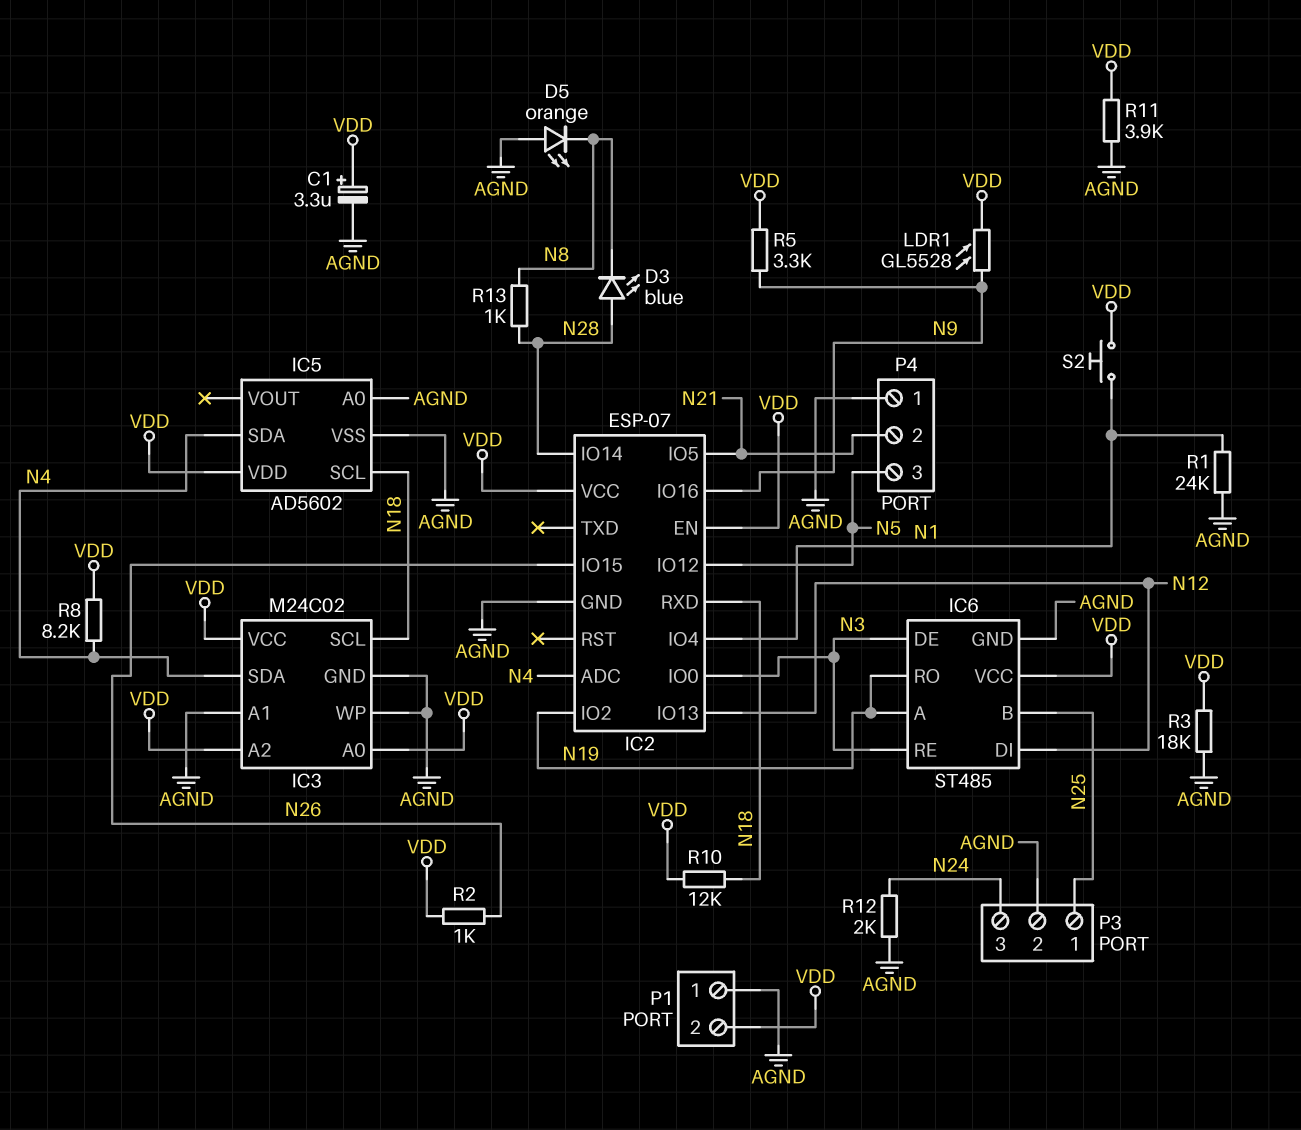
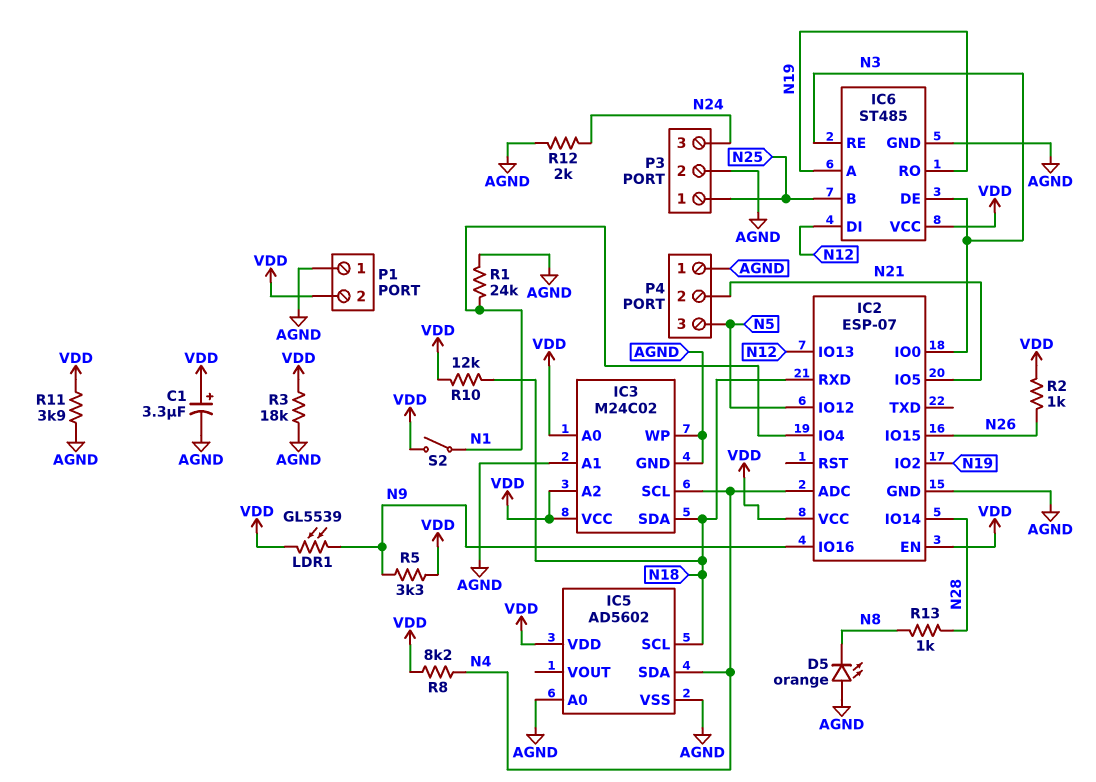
D3: LED blue (A N28, K N8) -> none
IC3 pin SCL: N18 -> N4
IC3 pin SDA: N4 -> N18
LDR1: GL5528 (N9, VDD) -> GL5539 (N9, VDD)
S2: button (N1, VDD) -> switch (N1, VDD)

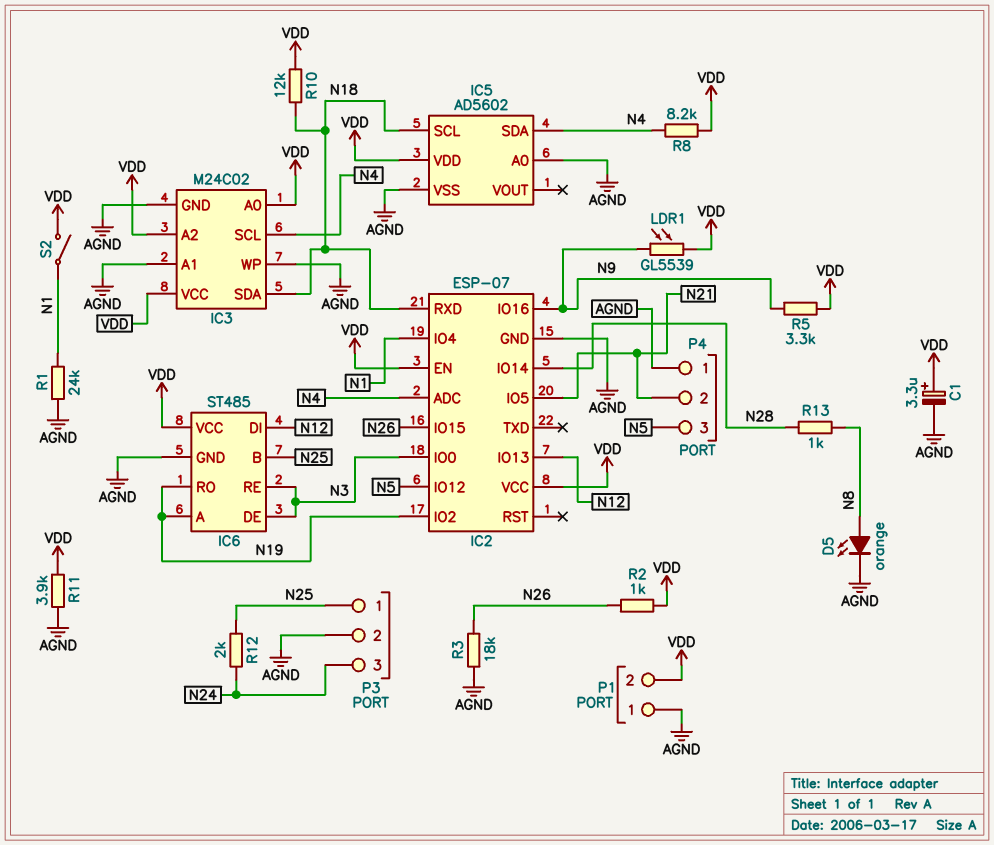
D5: LED orange (A AGND, K N8) -> LED orange (A N8, K AGND)
R3: 18k (AGND, VDD) -> 18k (AGND, N26)
R12: 2k (AGND, N24) -> 2k (N24, N25)

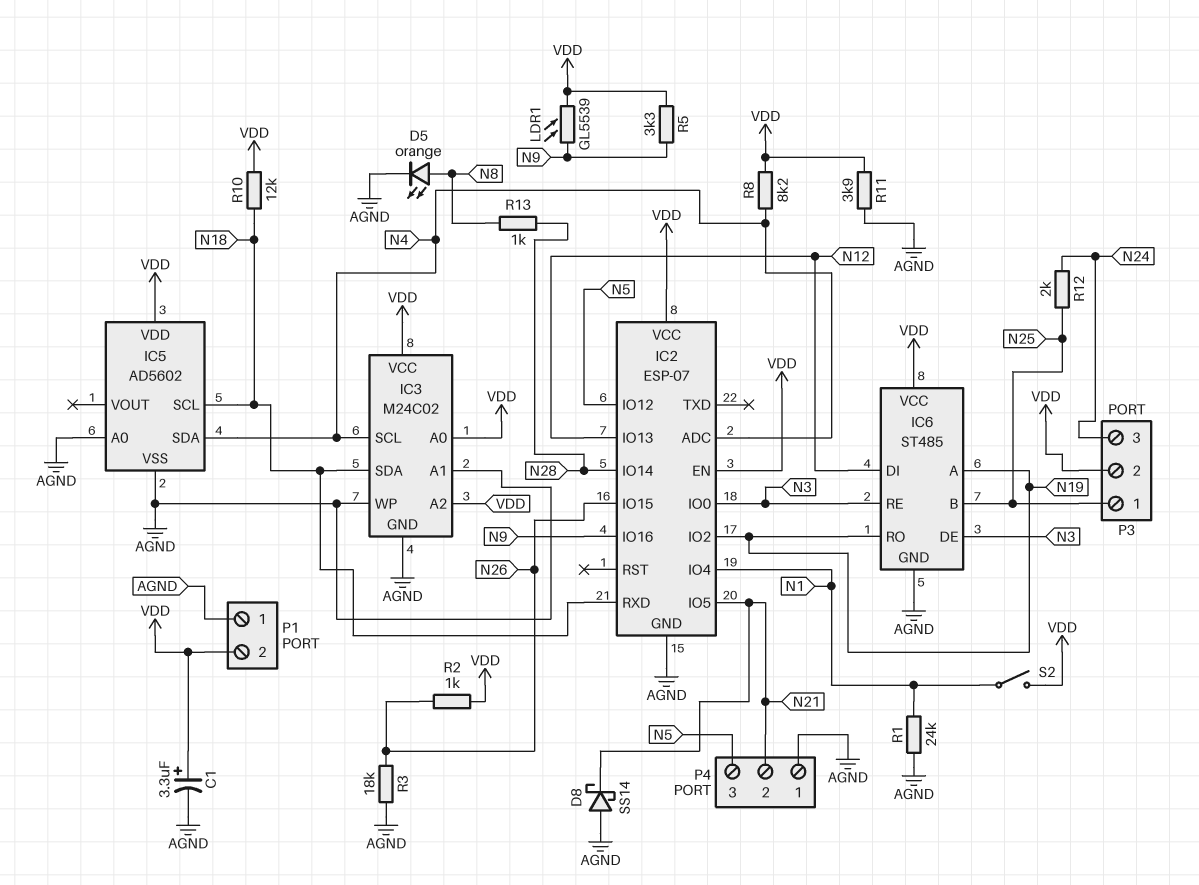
D8: none -> schottky SS14 (A AGND, K N21)
P3 pin 2: AGND -> VDD

